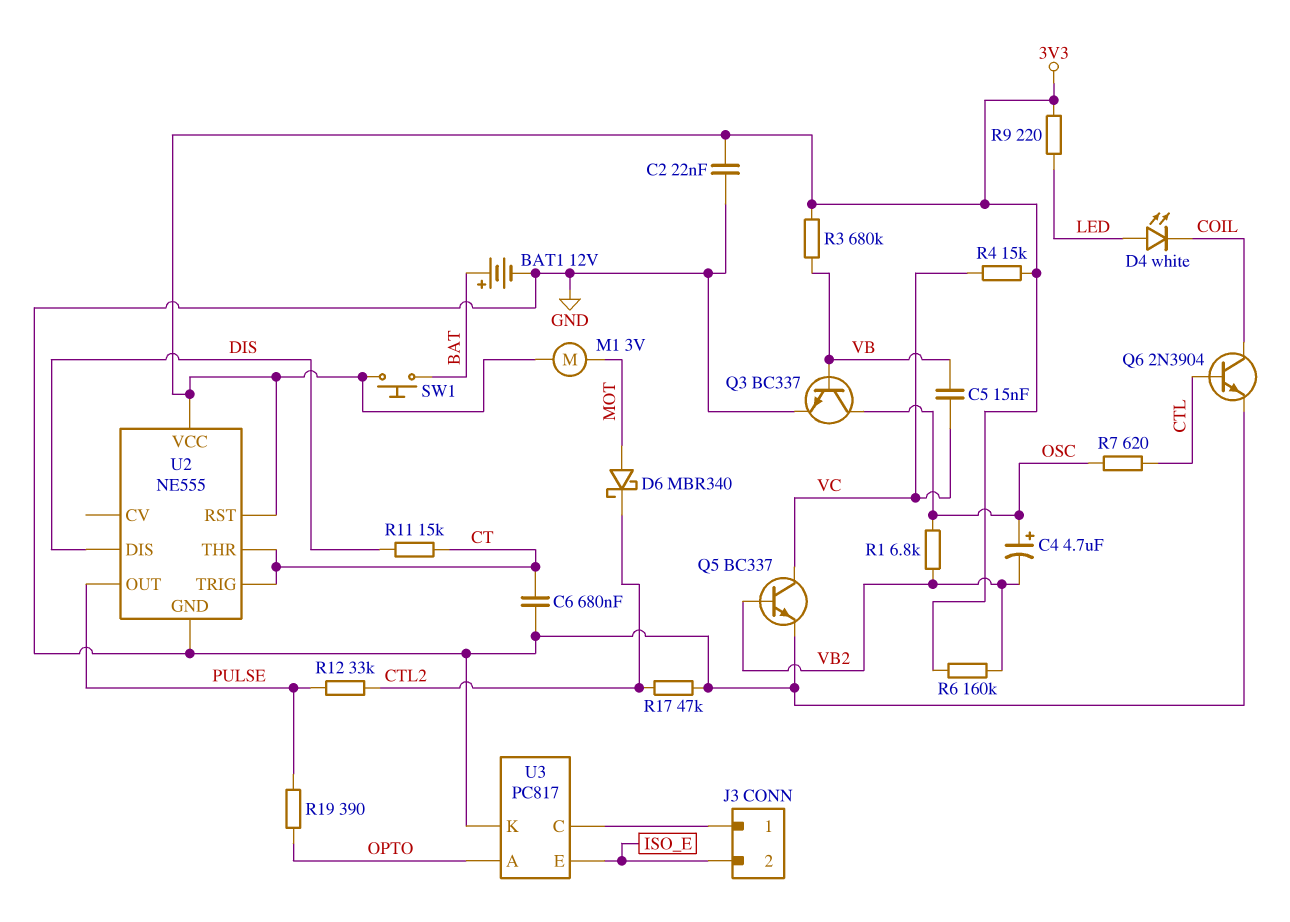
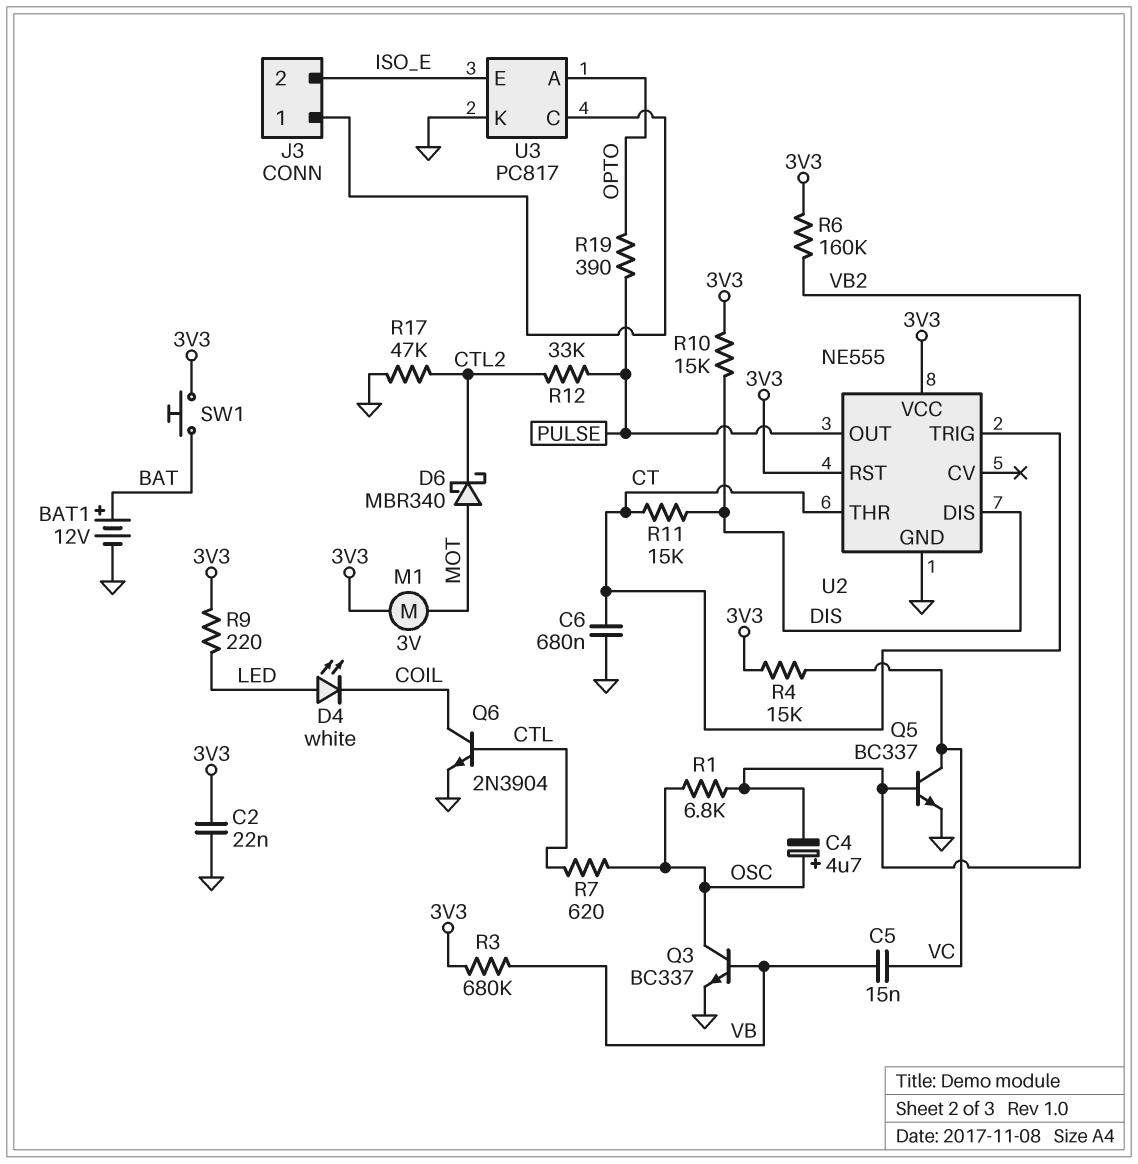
R10: none -> 15k (3V3, DIS)

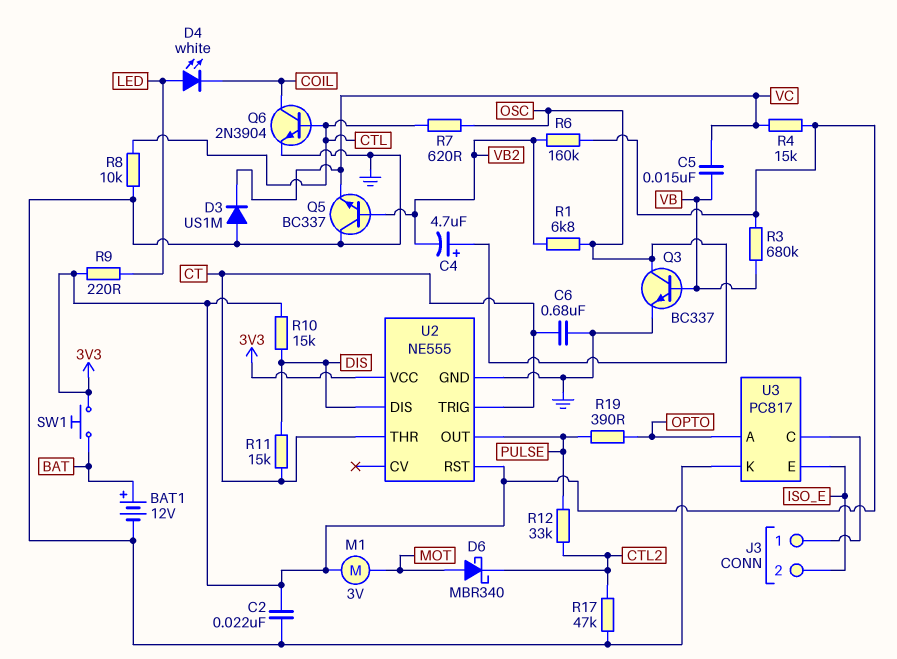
D3: none -> diode US1M (A GND, K VC)
Q5: NPN BC337 (B VB2, C VC, E GND) -> NPN BC337 (B VB2, C GND, E VC)
R8: none -> 10k (CTL, GND)

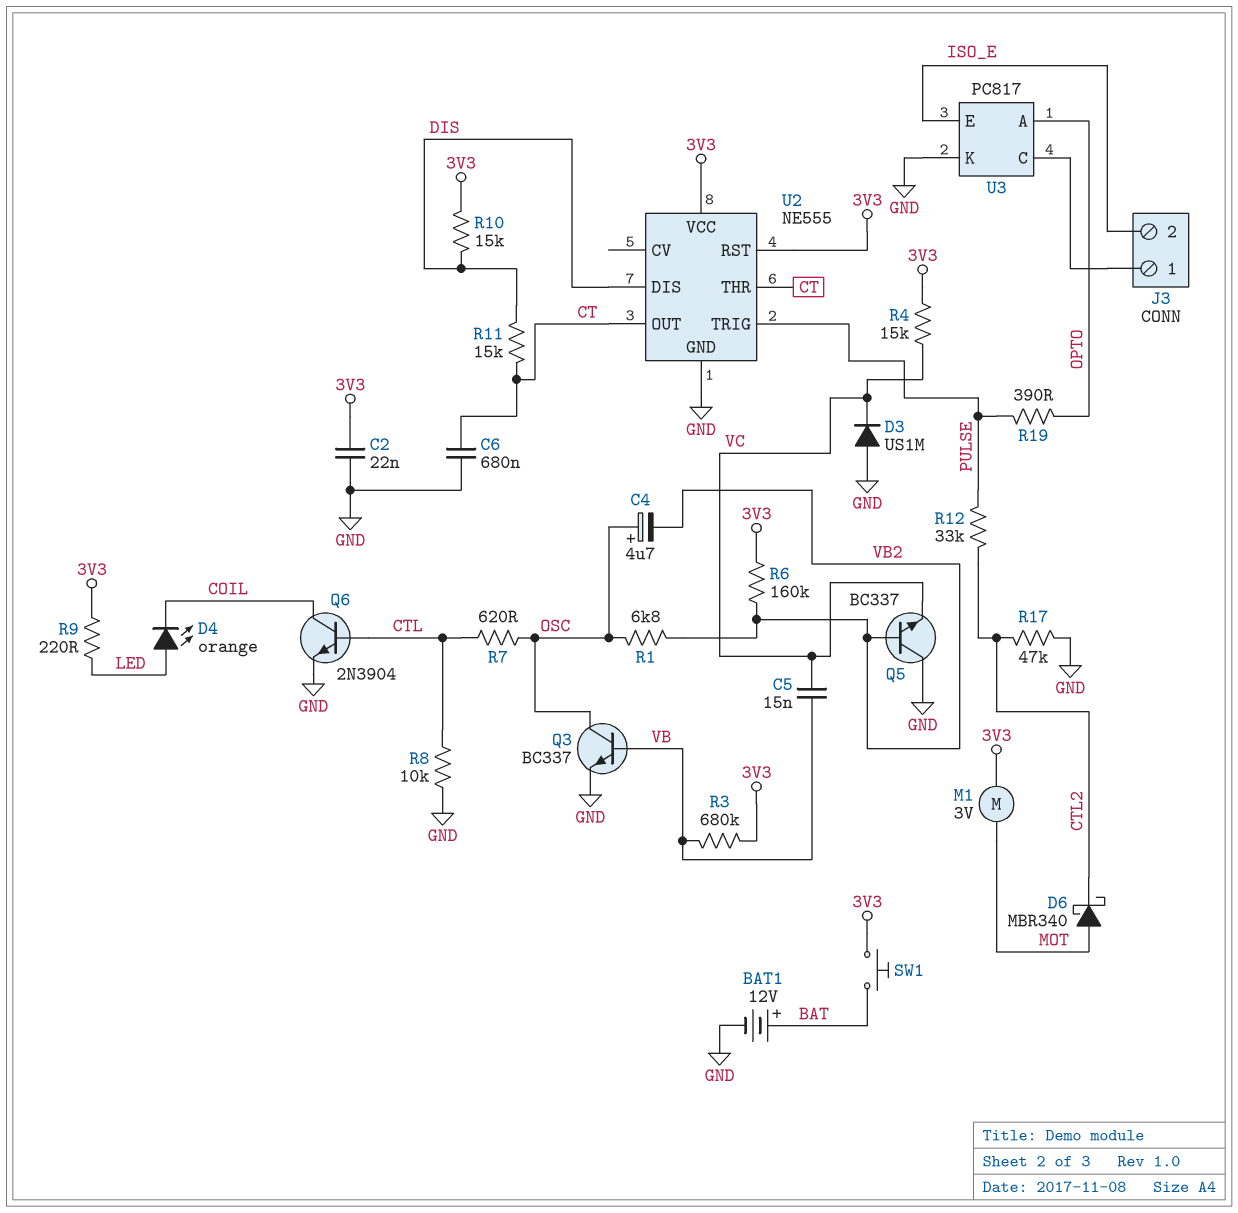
D4: LED white (A LED, K COIL) -> LED orange (A LED, K COIL)
U2 pin OUT: PULSE -> CT
U2 pin TRIG: CT -> PULSE

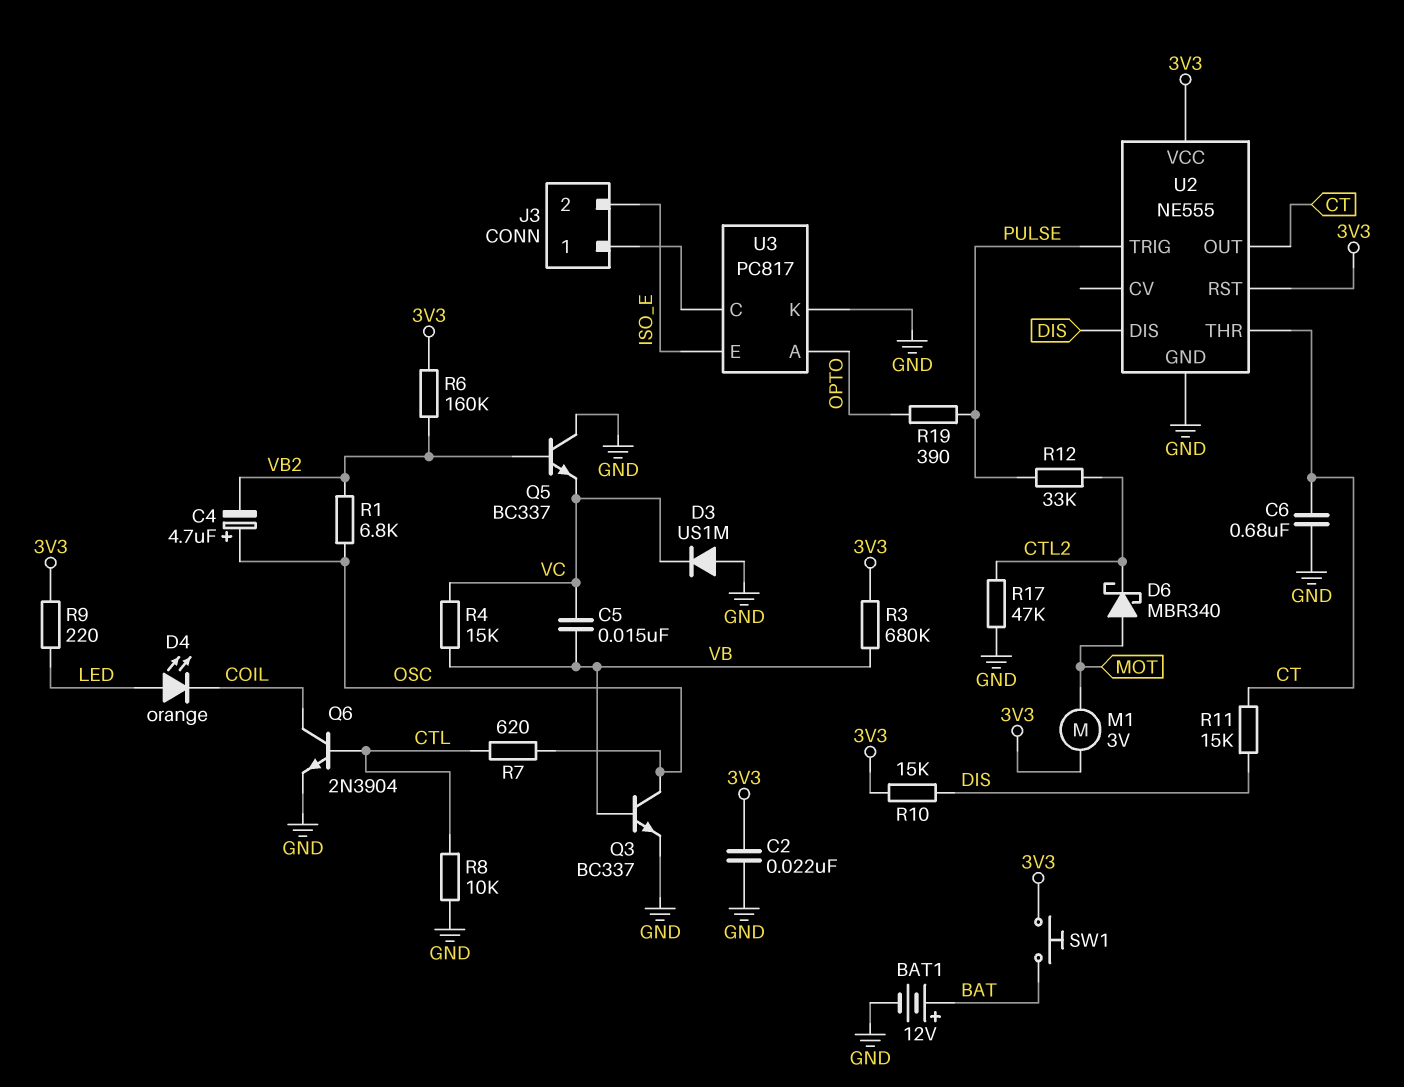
R4: 15k (3V3, VC) -> 15k (VB, VC)

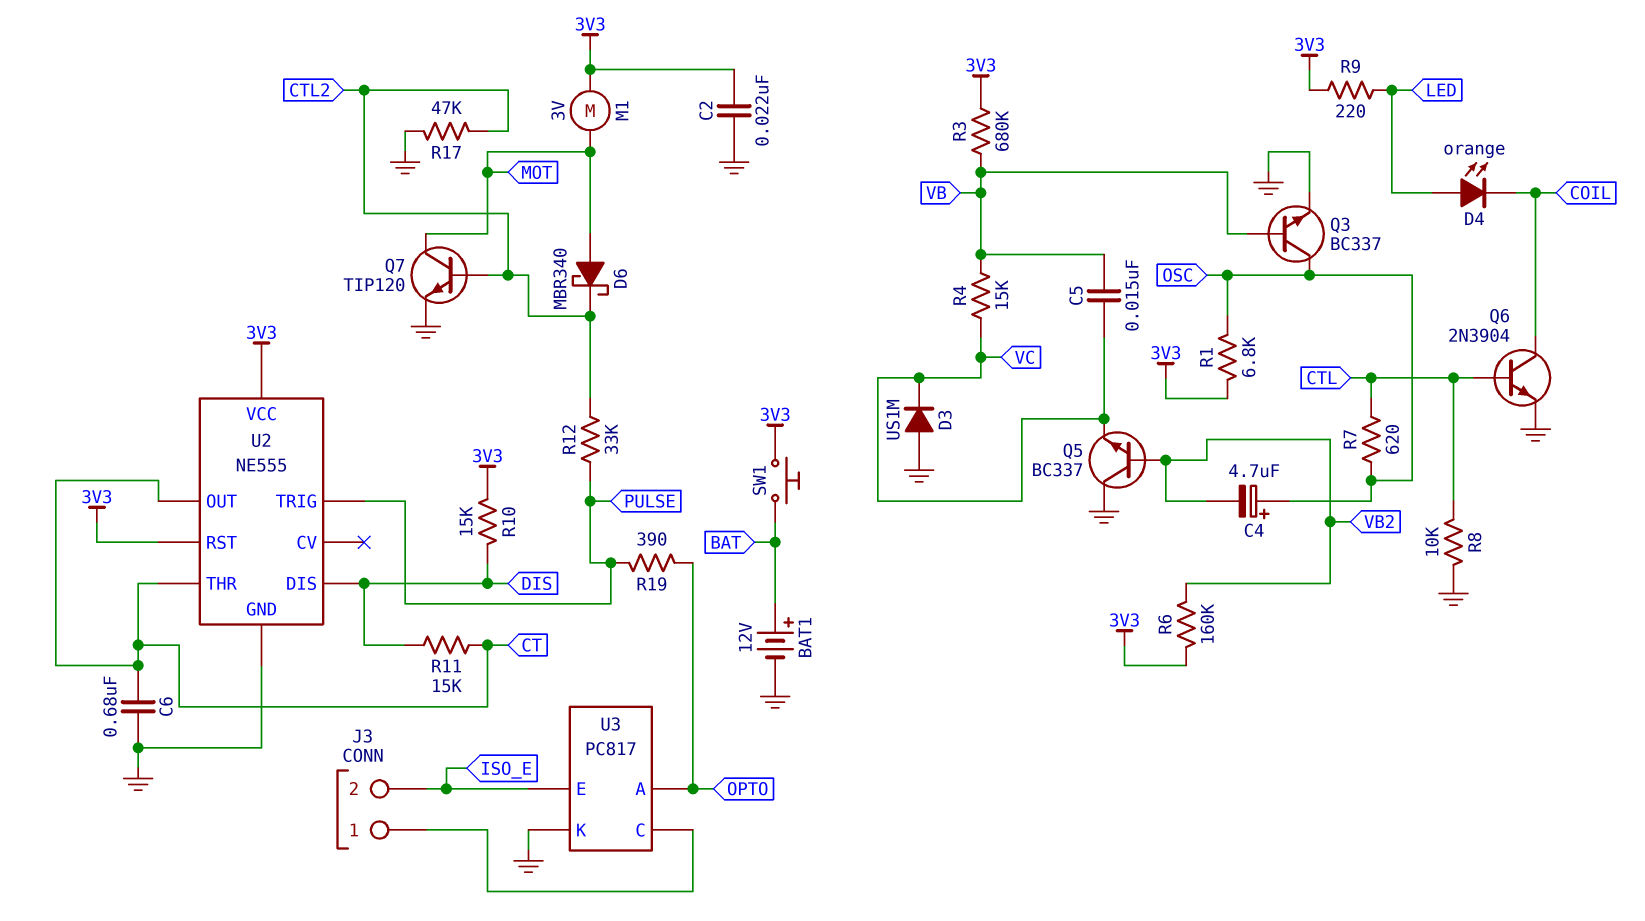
Q7: none -> NPN TIP120 (B CTL2, C MOT, E GND)
R1: 6.8k (OSC, VB2) -> 6.8k (3V3, OSC)

